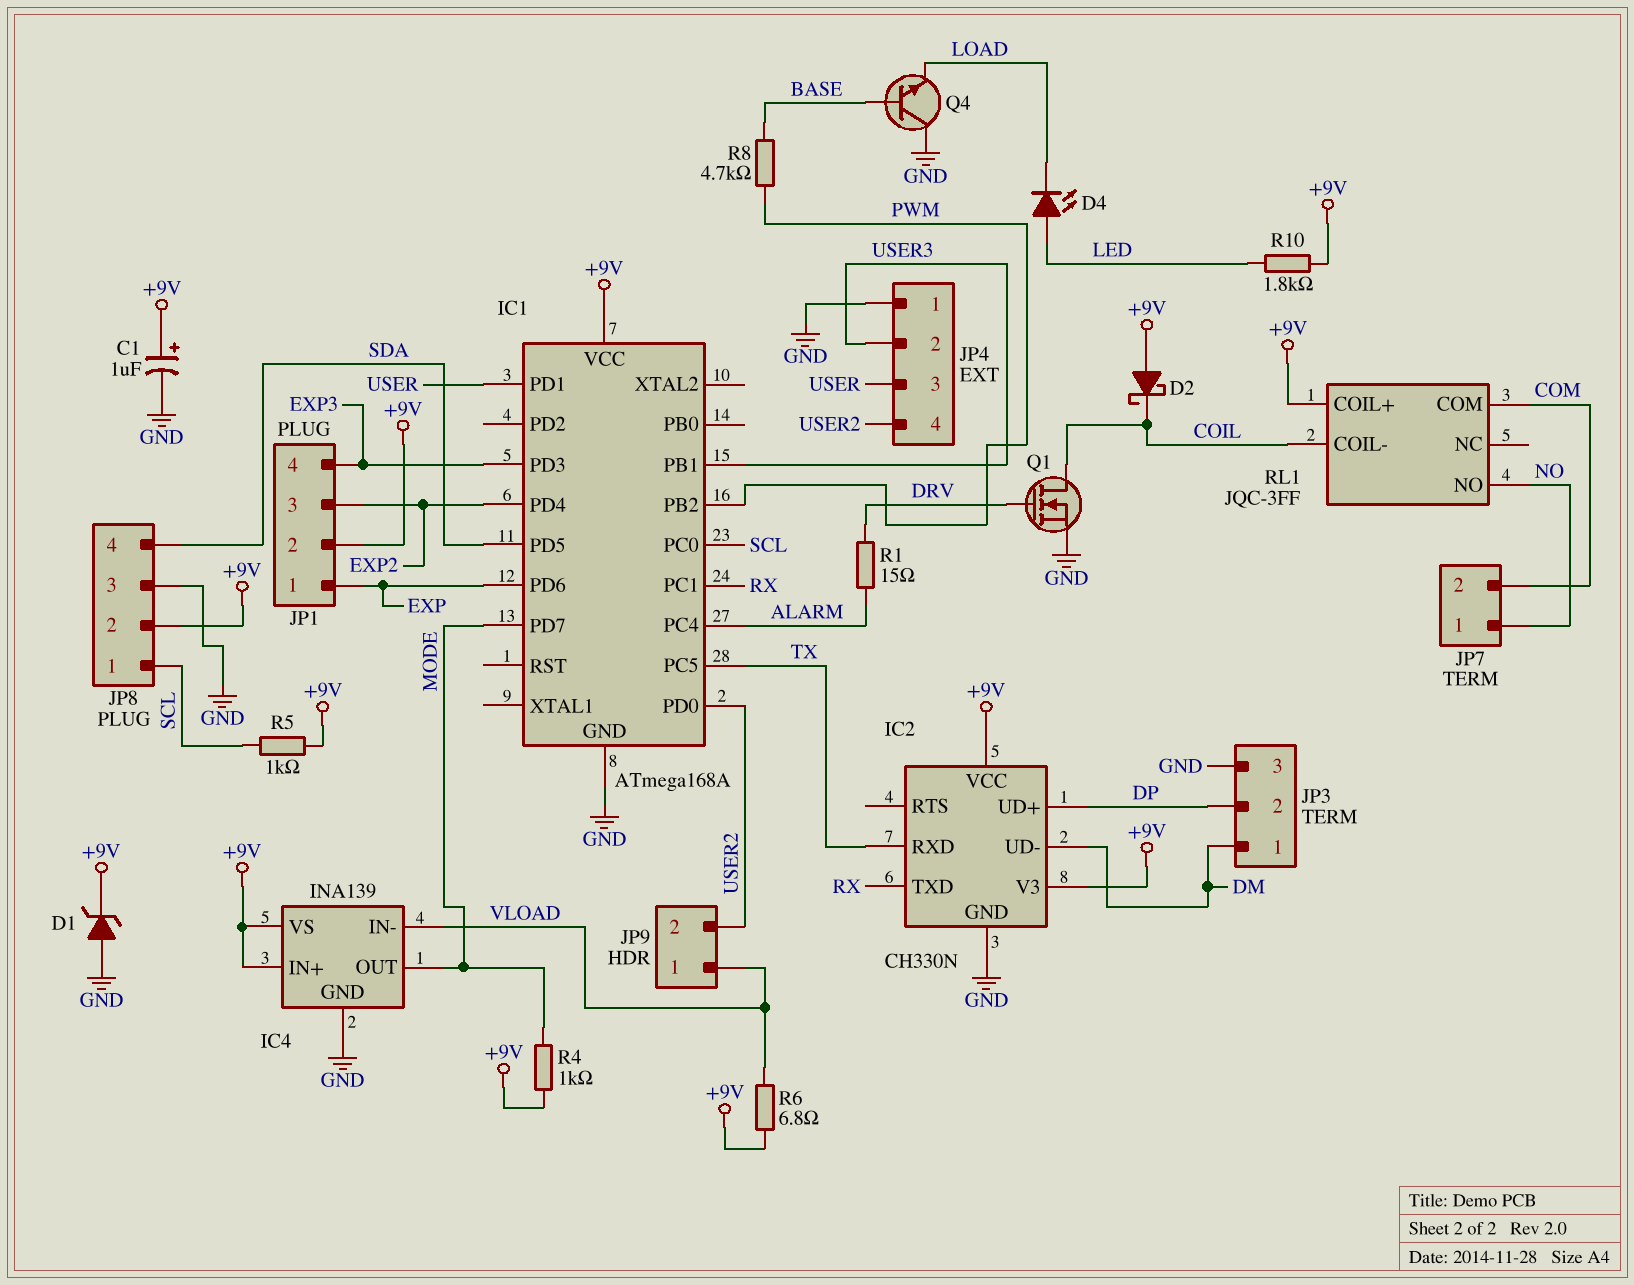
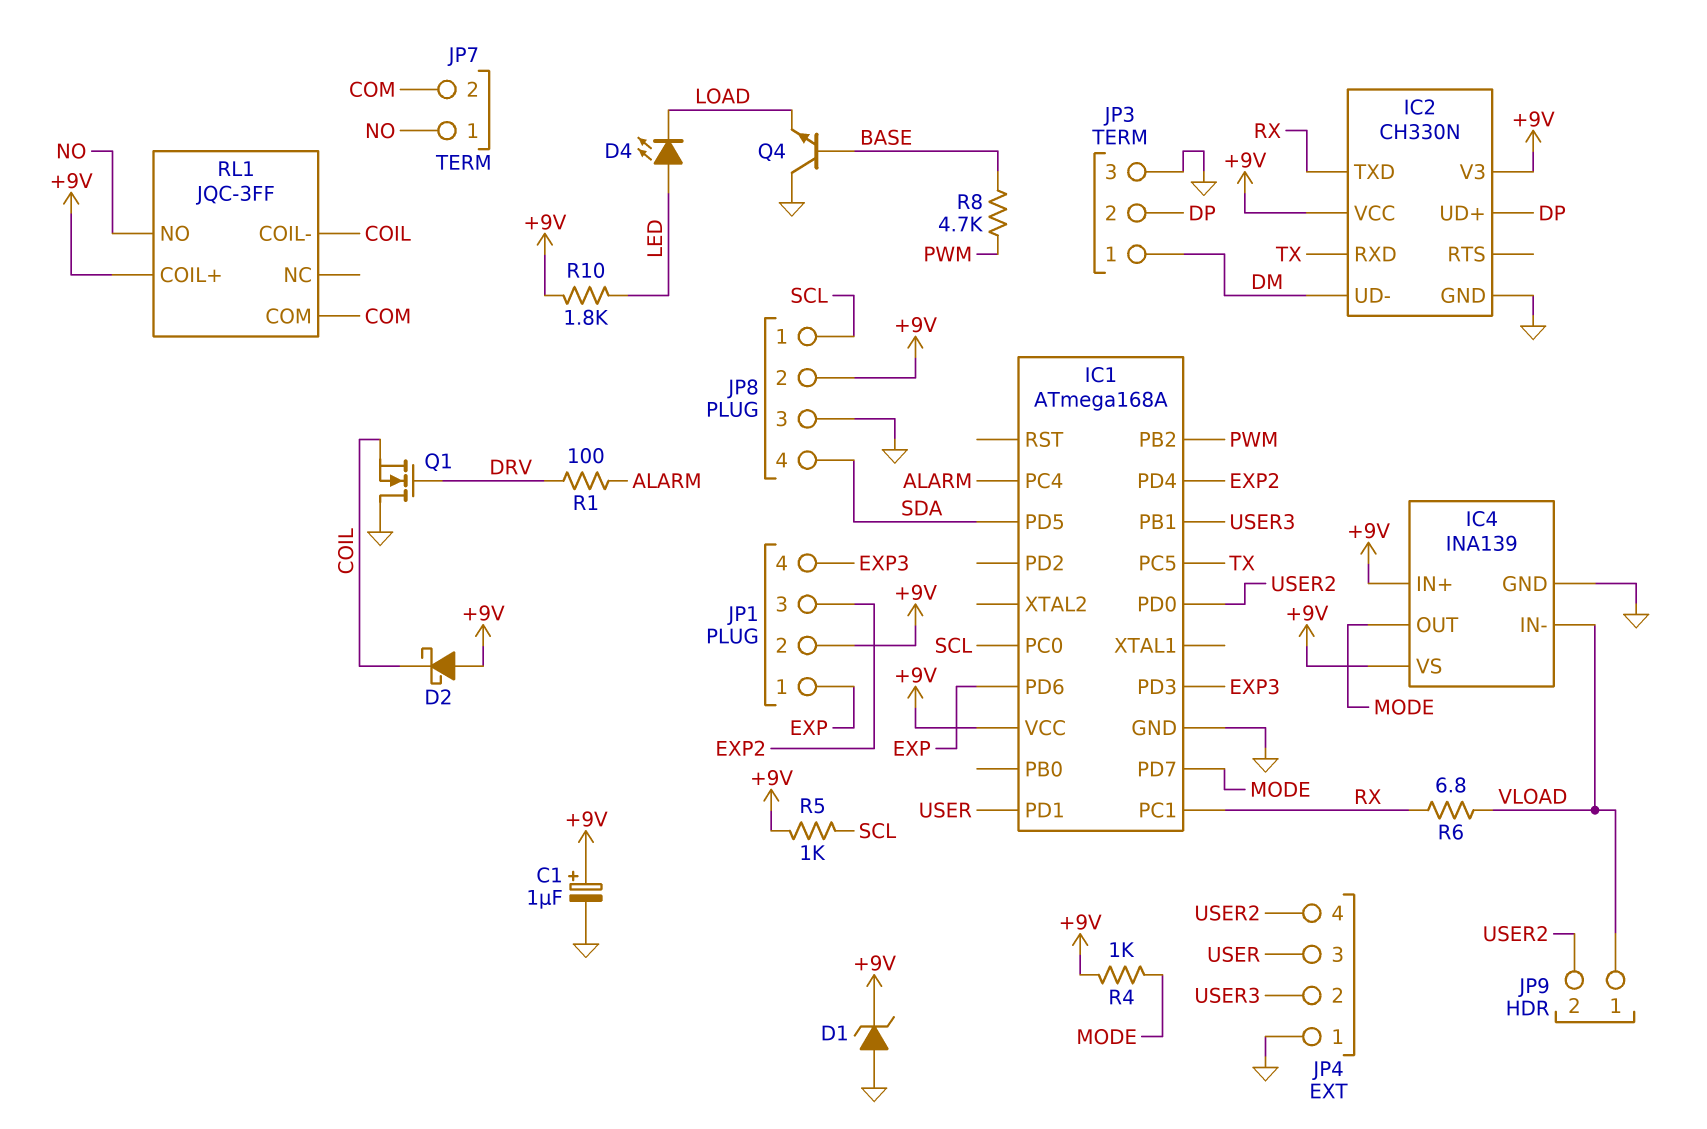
Q1: NMOS (G DRV, D COIL, S GND) -> NMOS (G DRV, D GND, S COIL)
R1: 15 (ALARM, DRV) -> 100 (ALARM, DRV)
R6: 6.8 (+9V, VLOAD) -> 6.8 (RX, VLOAD)

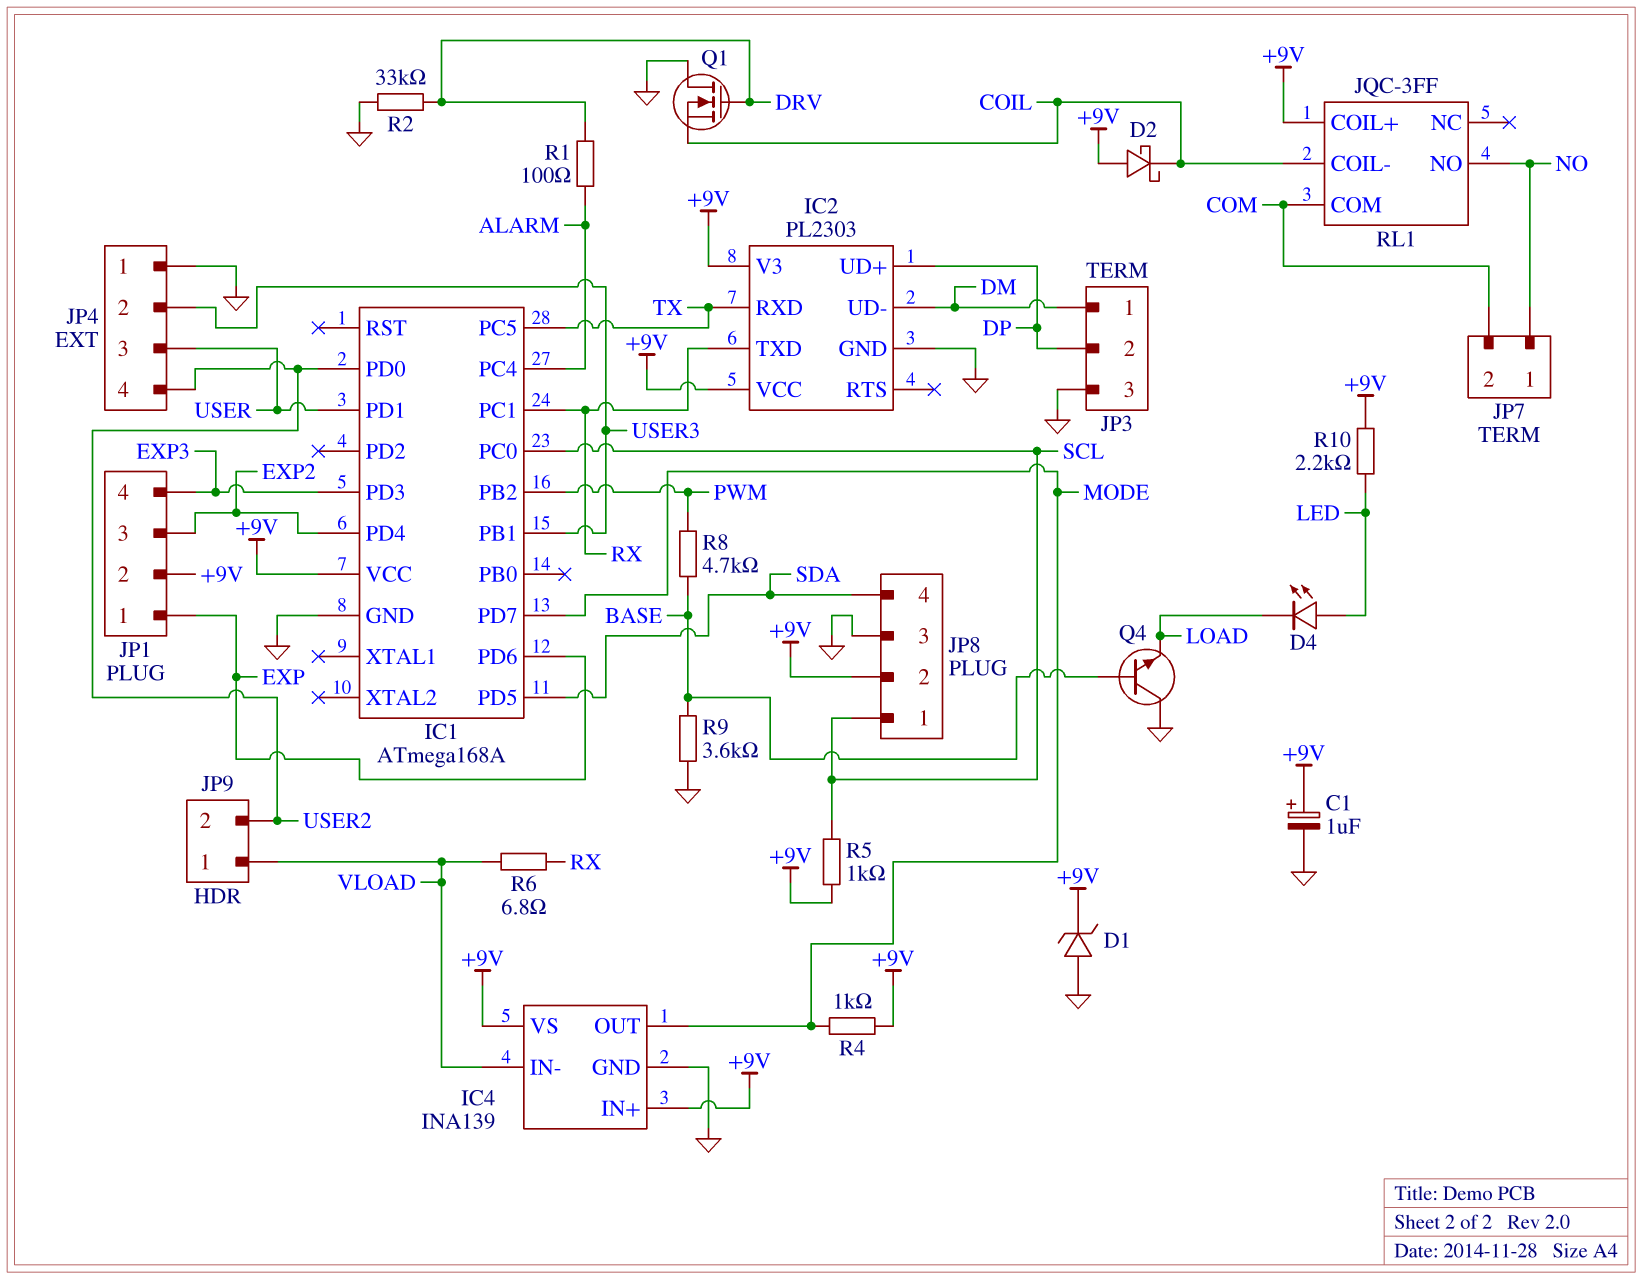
IC2: CH330N -> PL2303
R2: none -> 33k (DRV, GND)
R9: none -> 3.6k (BASE, GND)
R10: 1.8k (+9V, LED) -> 2.2k (+9V, LED)

